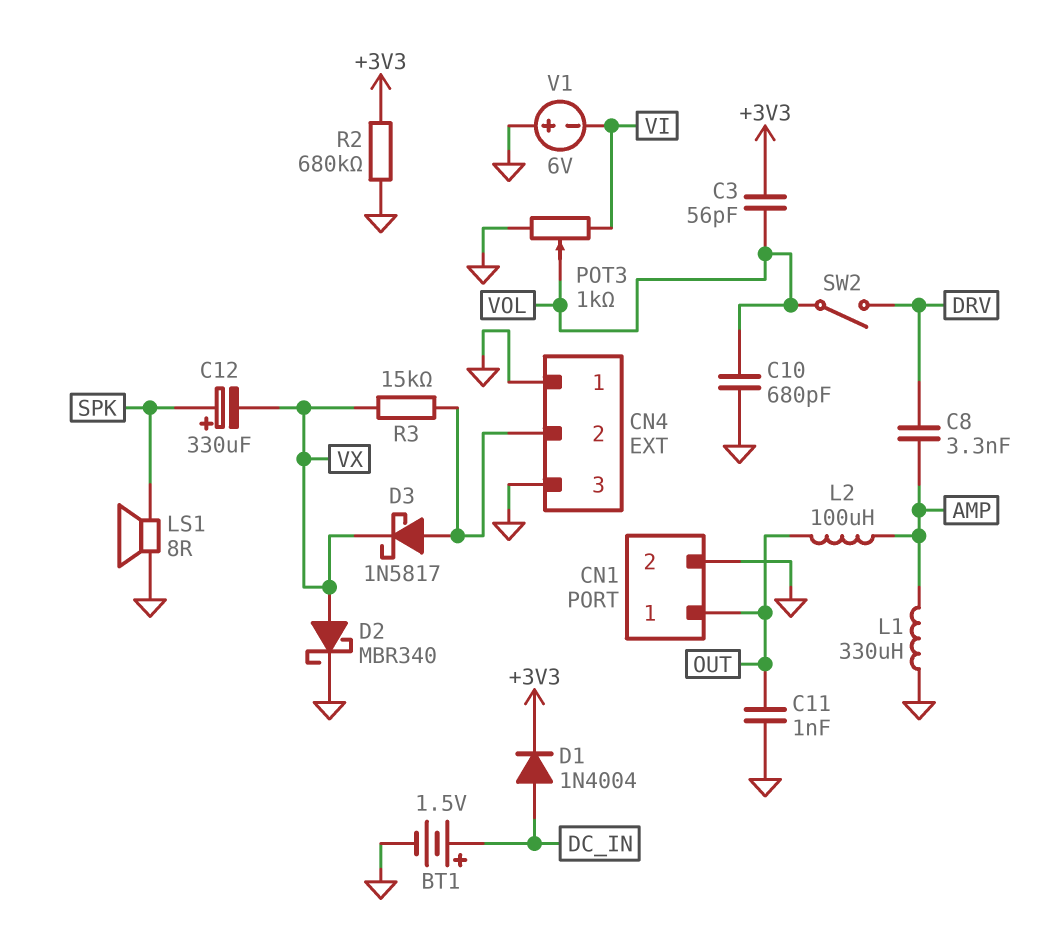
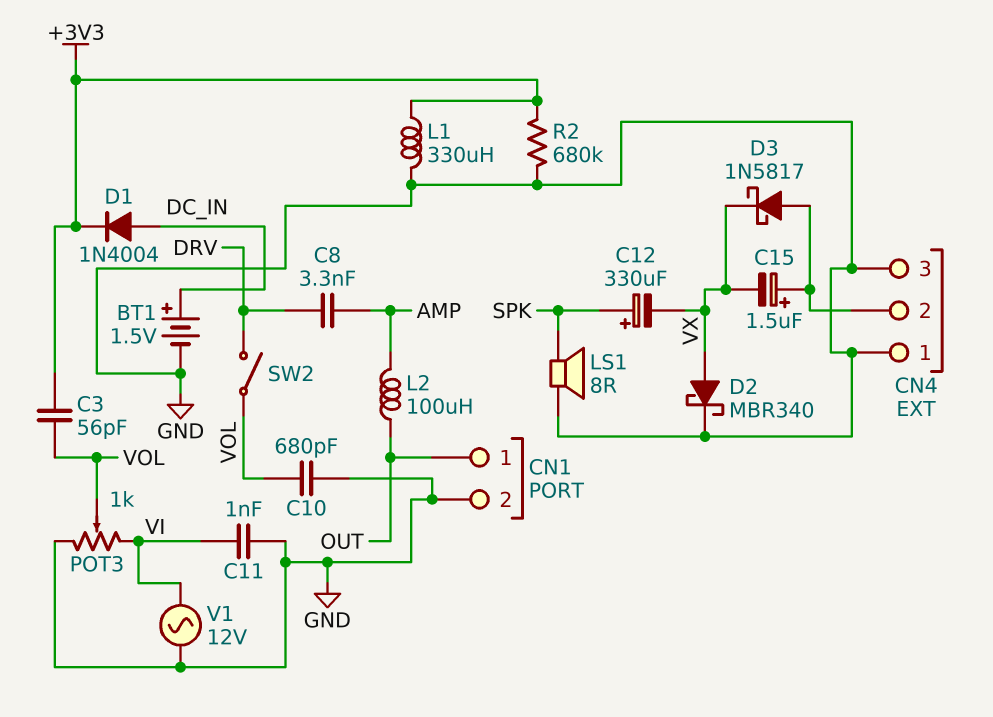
C11: 1nF (GND, OUT) -> 1nF (GND, VI)
C15: none -> 1.5uF (plus CN4/2, minus VX)
L1: 330uH (AMP, GND) -> 330uH (+3V3, GND)
R3: 15k (CN4/2, VX) -> none
V1: 6V (plus GND, minus VI) -> AC 12V (GND, VI)

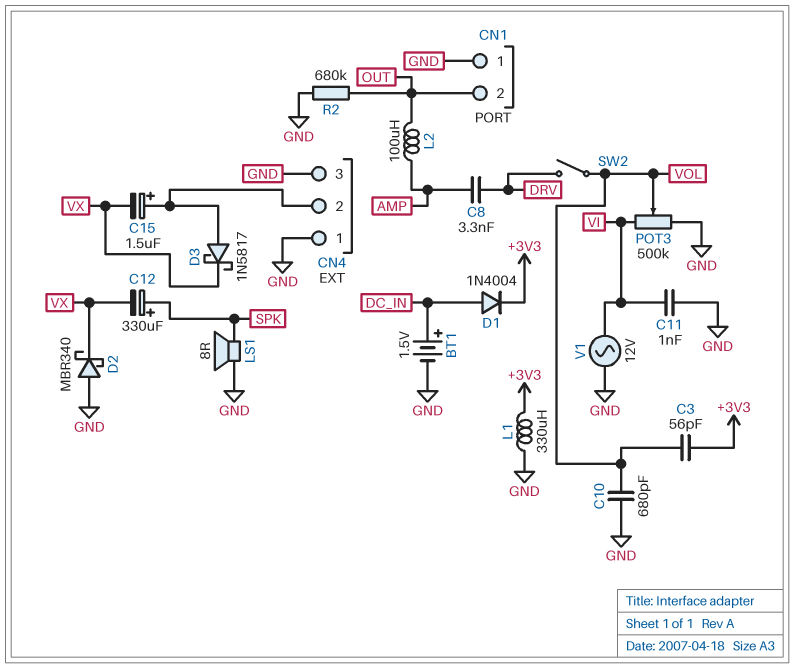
CN1 pin 1: OUT -> GND
CN1 pin 2: GND -> OUT
D2: schottky MBR340 (A VX, K GND) -> schottky MBR340 (A GND, K VX)
POT3: 1k (GND, VI, wiper VOL) -> 500k (GND, VI, wiper VOL)
R2: 680k (+3V3, GND) -> 680k (GND, OUT)

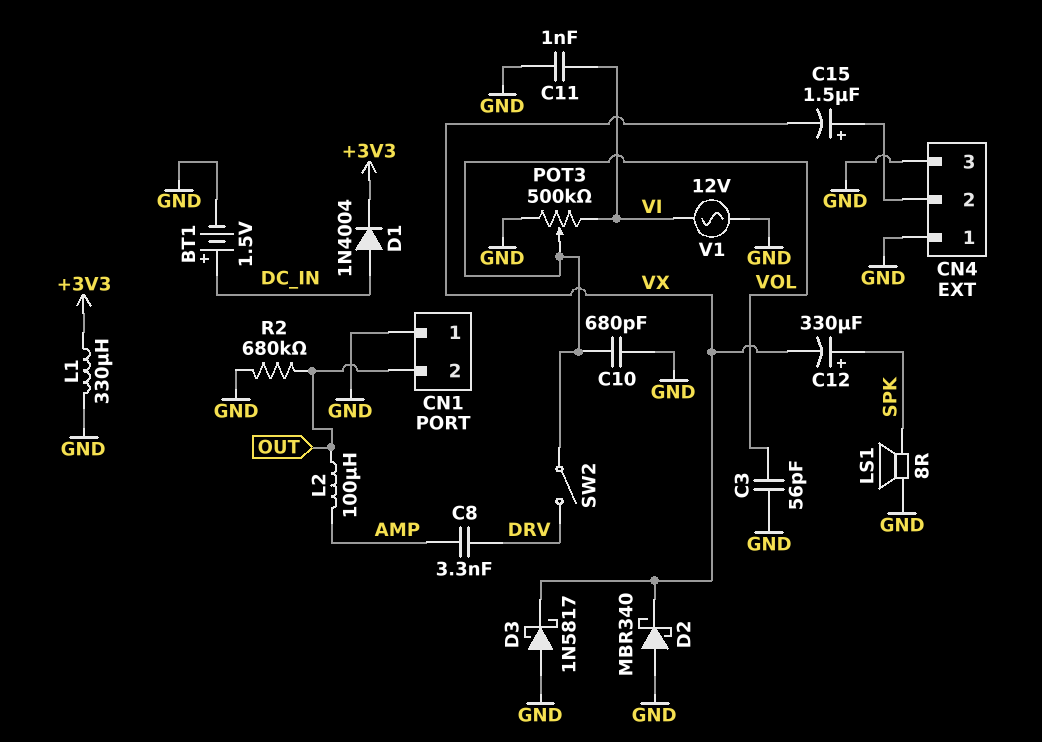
C3: 56pF (+3V3, VOL) -> 56pF (GND, VOL)
D3: schottky 1N5817 (A CN4/2, K VX) -> schottky 1N5817 (A GND, K VX)

